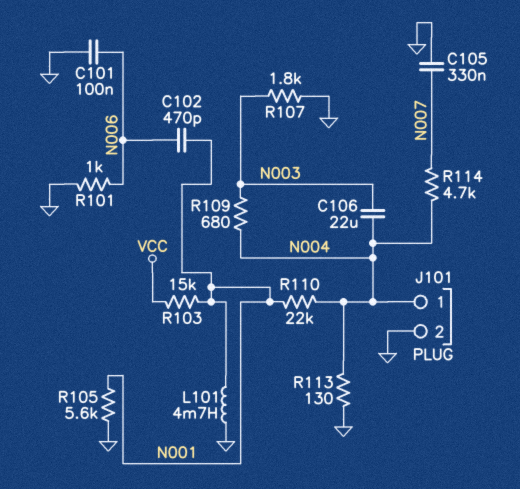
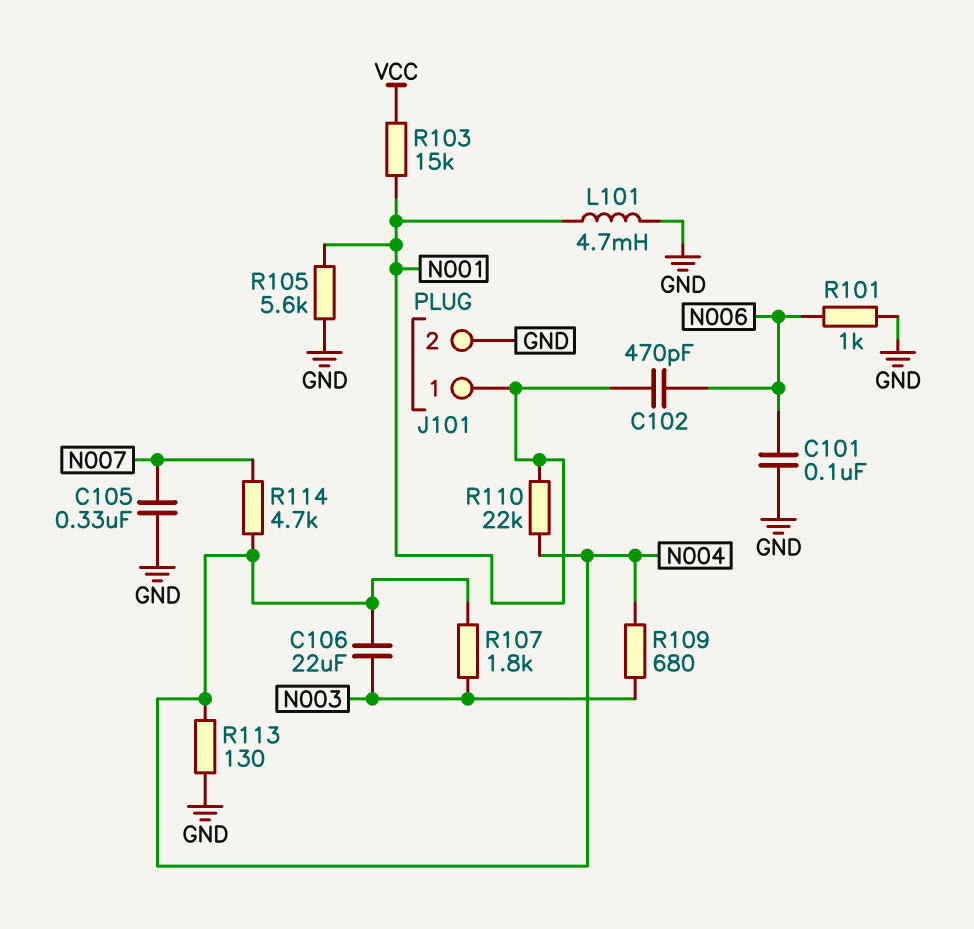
J101 pin 1: N004 -> N001
R107: 1.8k (GND, N003) -> 1.8k (N003, N004)

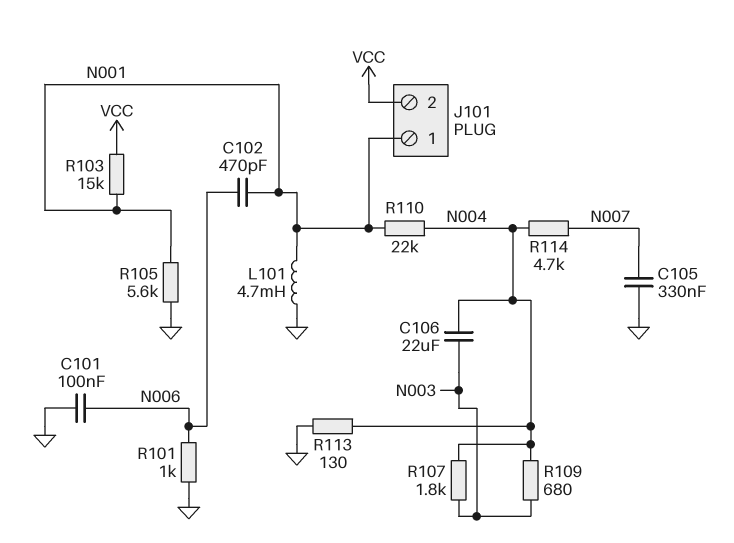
J101 pin 2: GND -> VCC

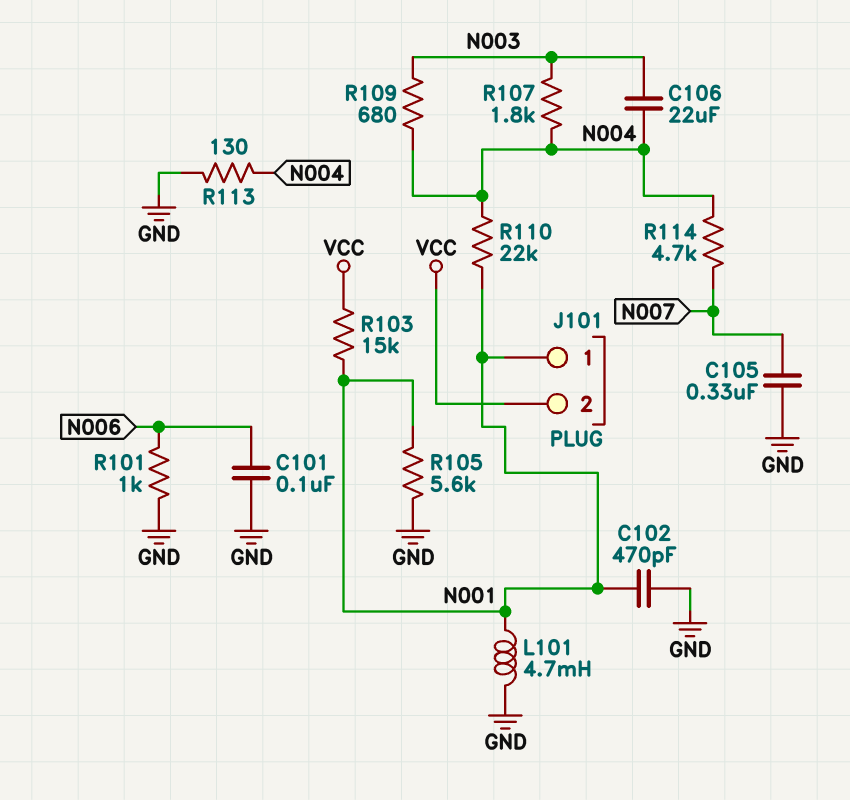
C102: 470pF (N001, N006) -> 470pF (GND, N001)

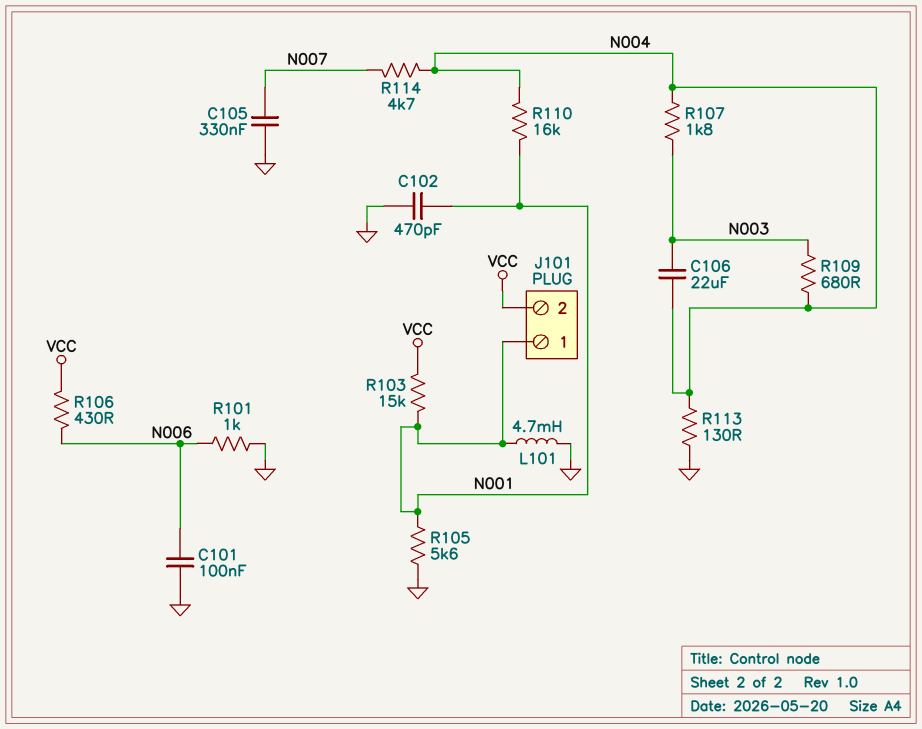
R106: none -> 430 (N006, VCC)
R110: 22k (N001, N004) -> 16k (N001, N004)

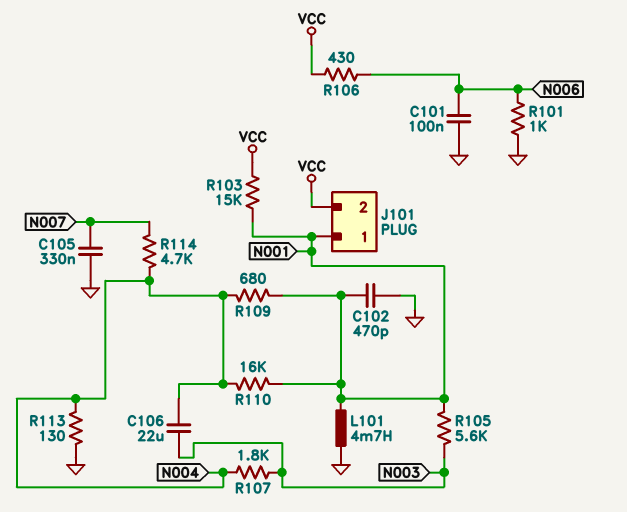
R105: 5.6k (GND, N001) -> 5.6k (N001, N003)
R109: 680 (N003, N004) -> 680 (N001, N004)

